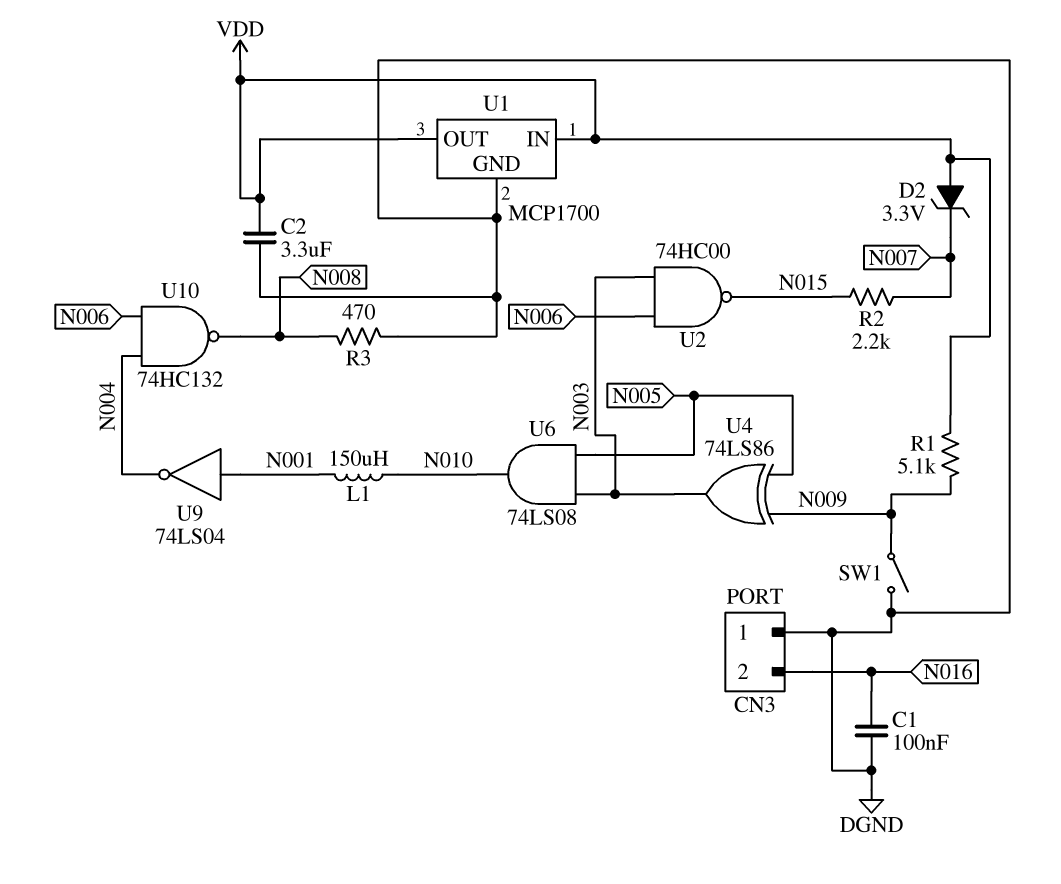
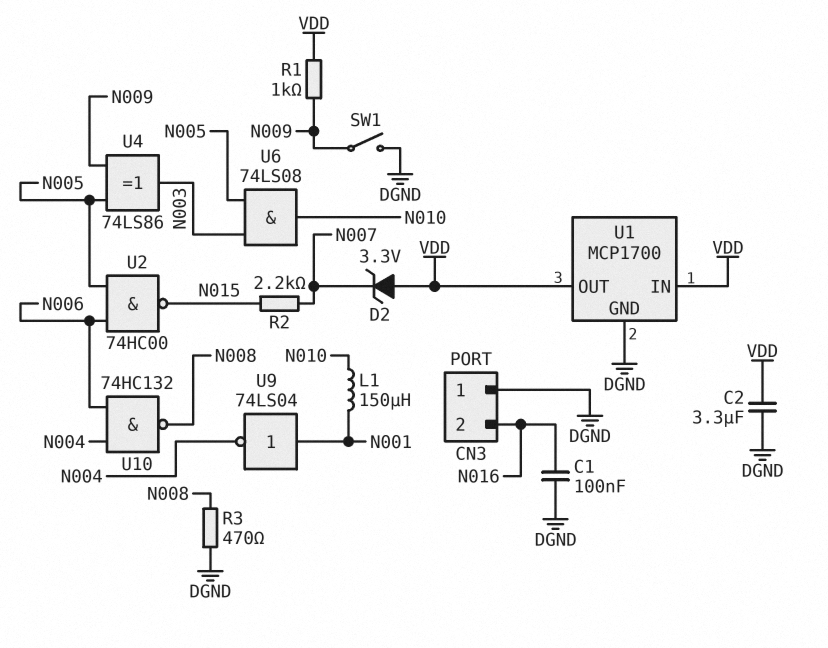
R1: 5.1k (N009, VDD) -> 1k (N009, VDD)
U2: NAND 74HC00 (in N003, in N006, out N015) -> NAND 74HC00 (in N005, in N006, out N015)

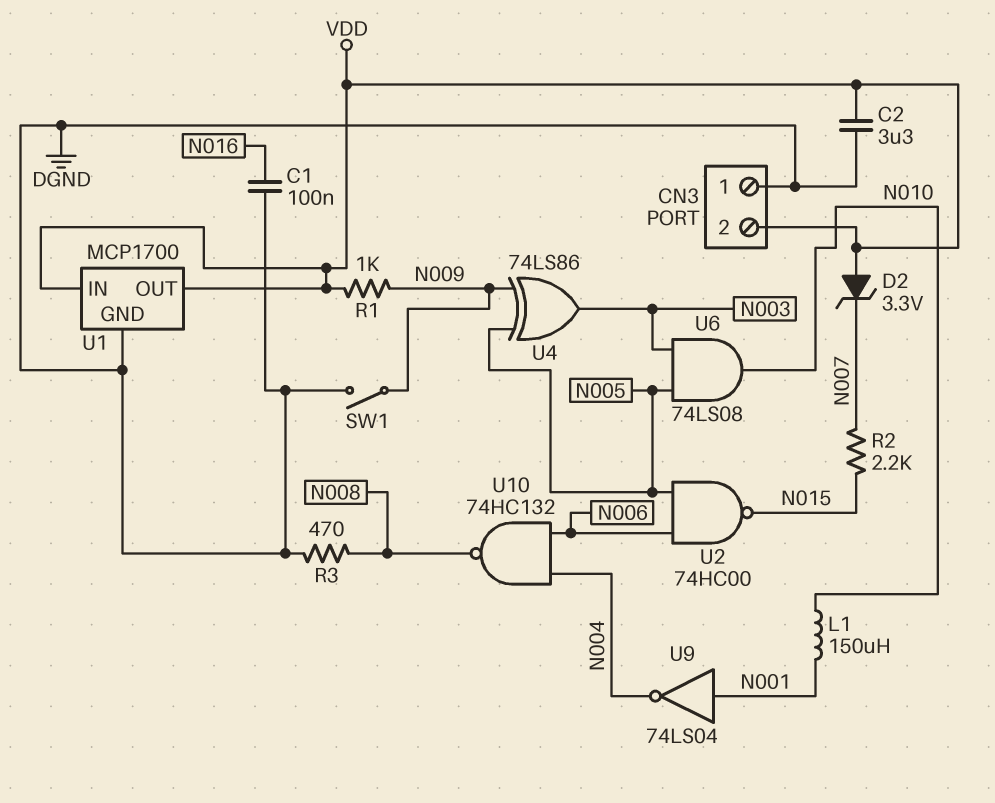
CN3 pin 2: N016 -> VDD

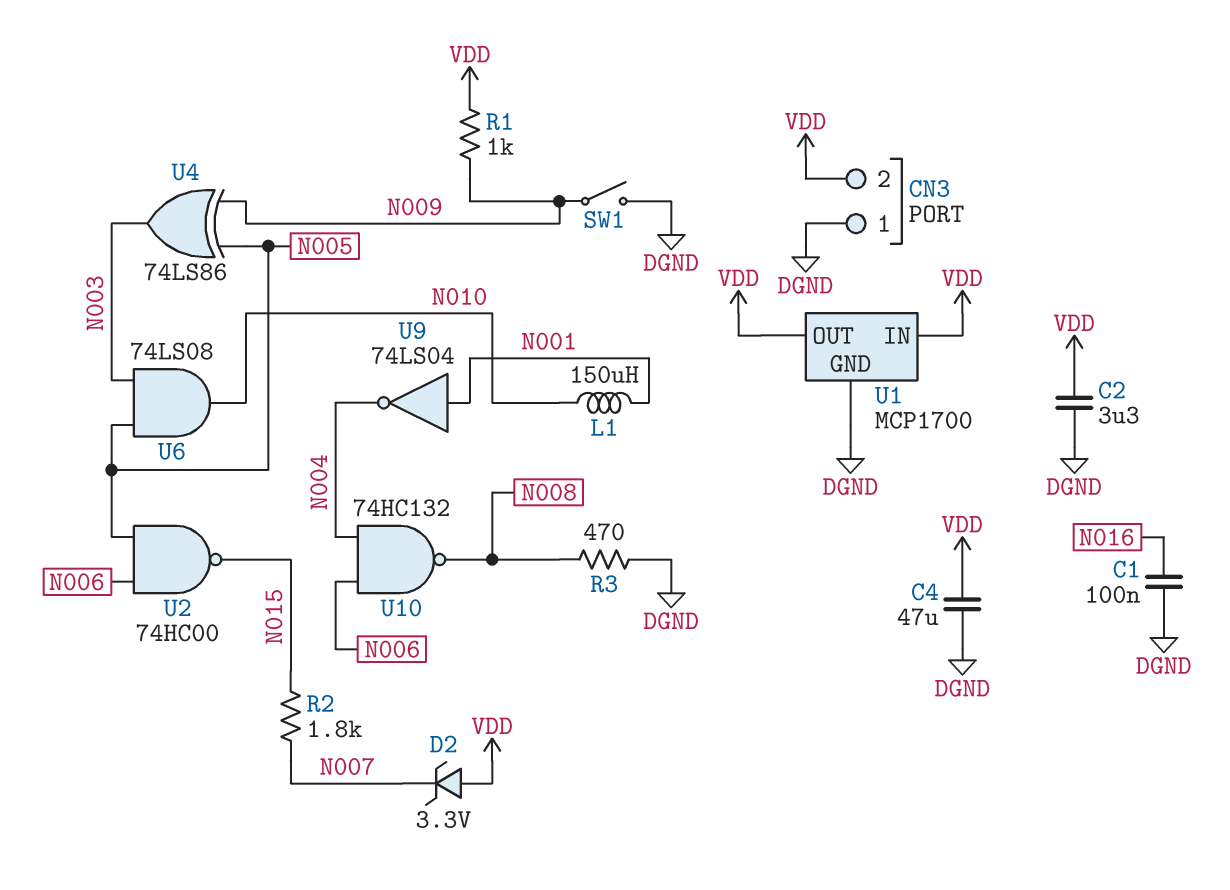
C4: none -> 47uF (DGND, VDD)
R2: 2.2k (N007, N015) -> 1.8k (N007, N015)

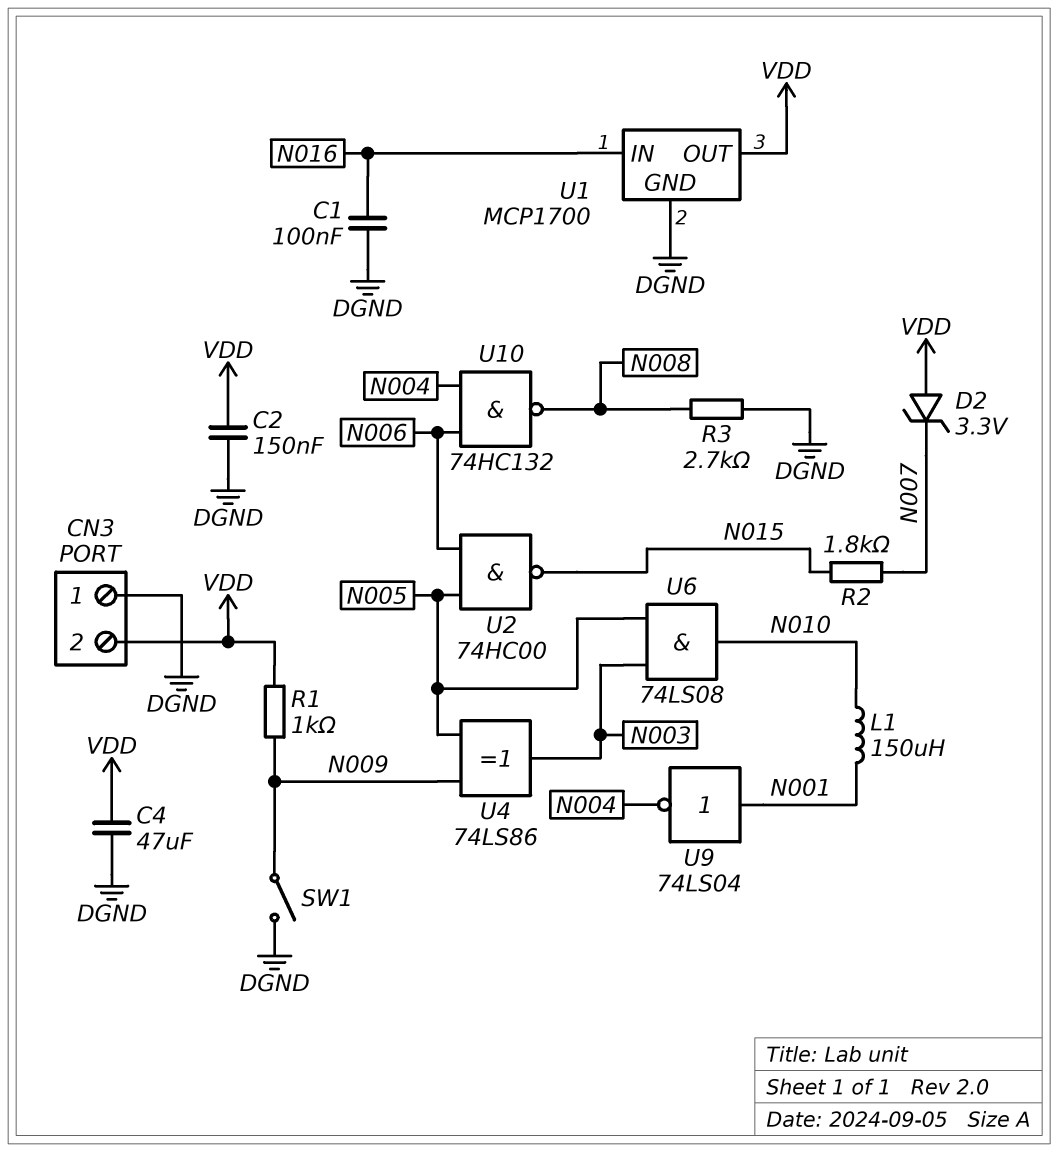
C2: 3.3uF (DGND, VDD) -> 150nF (DGND, VDD)
R3: 470 (DGND, N008) -> 2.7k (DGND, N008)
U1 pin IN: VDD -> N016

